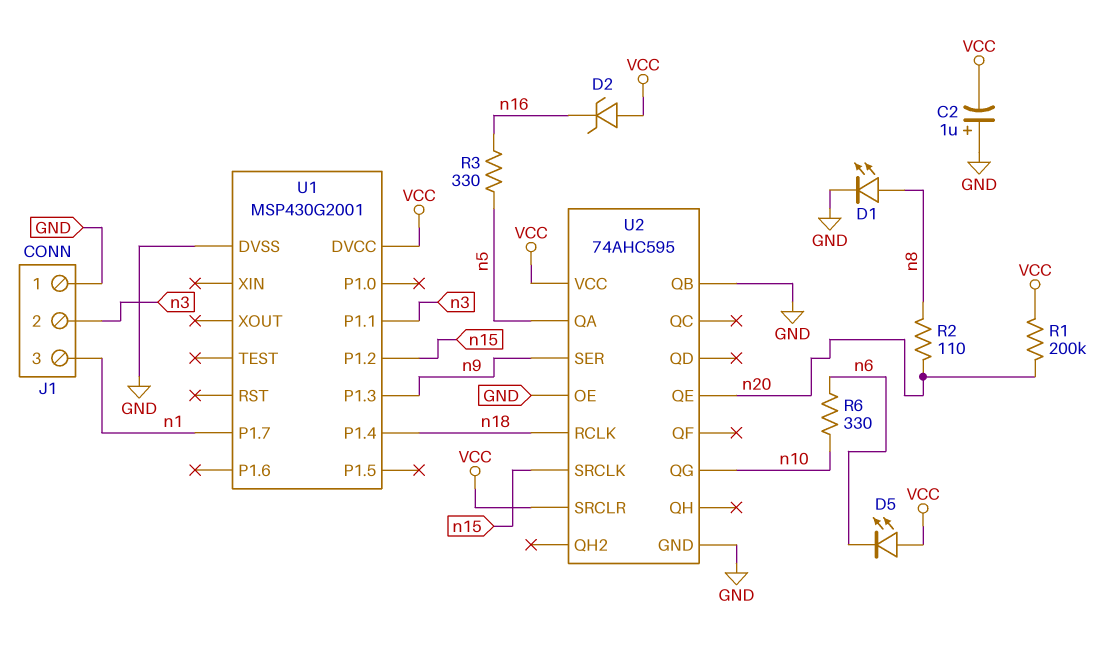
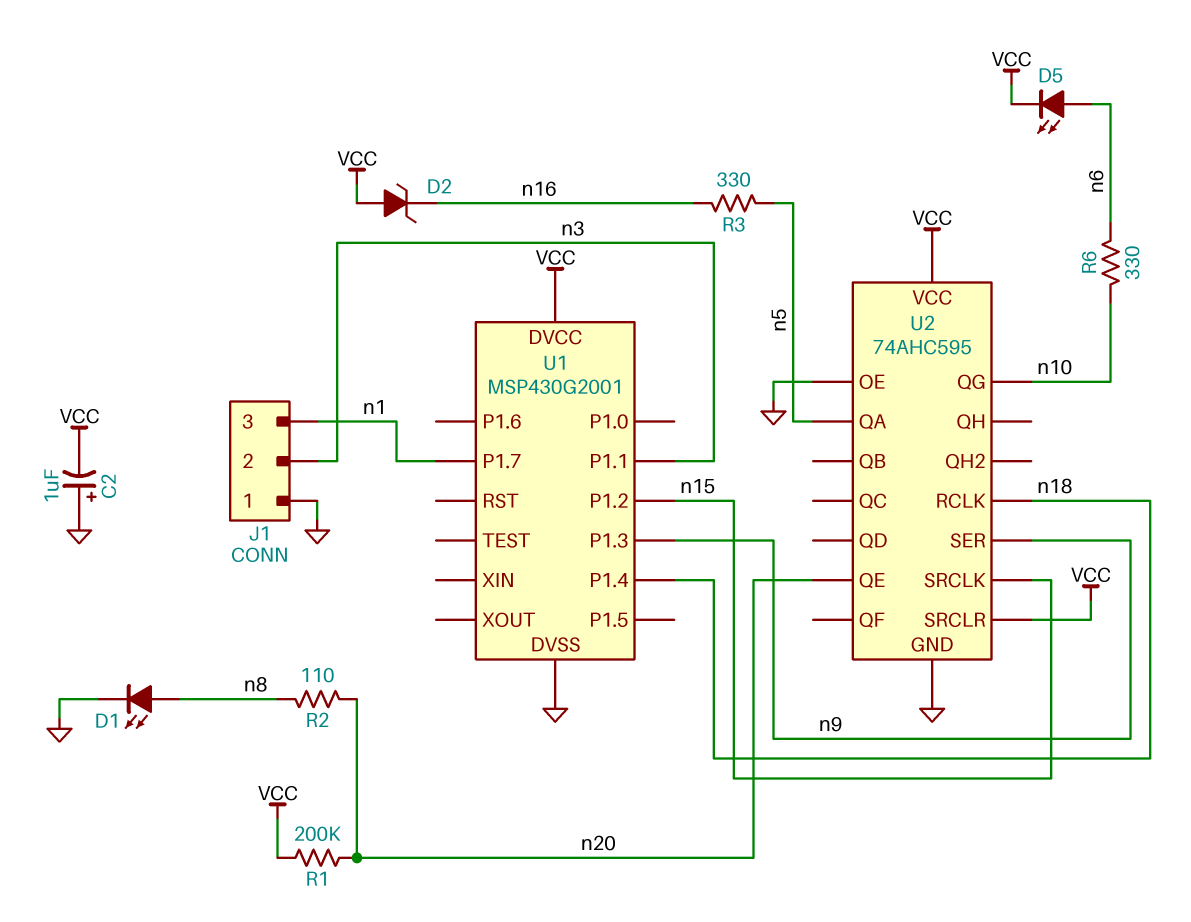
D5: LED (A VCC, K n6) -> LED (A n6, K VCC)
U2 pin QB: GND -> none

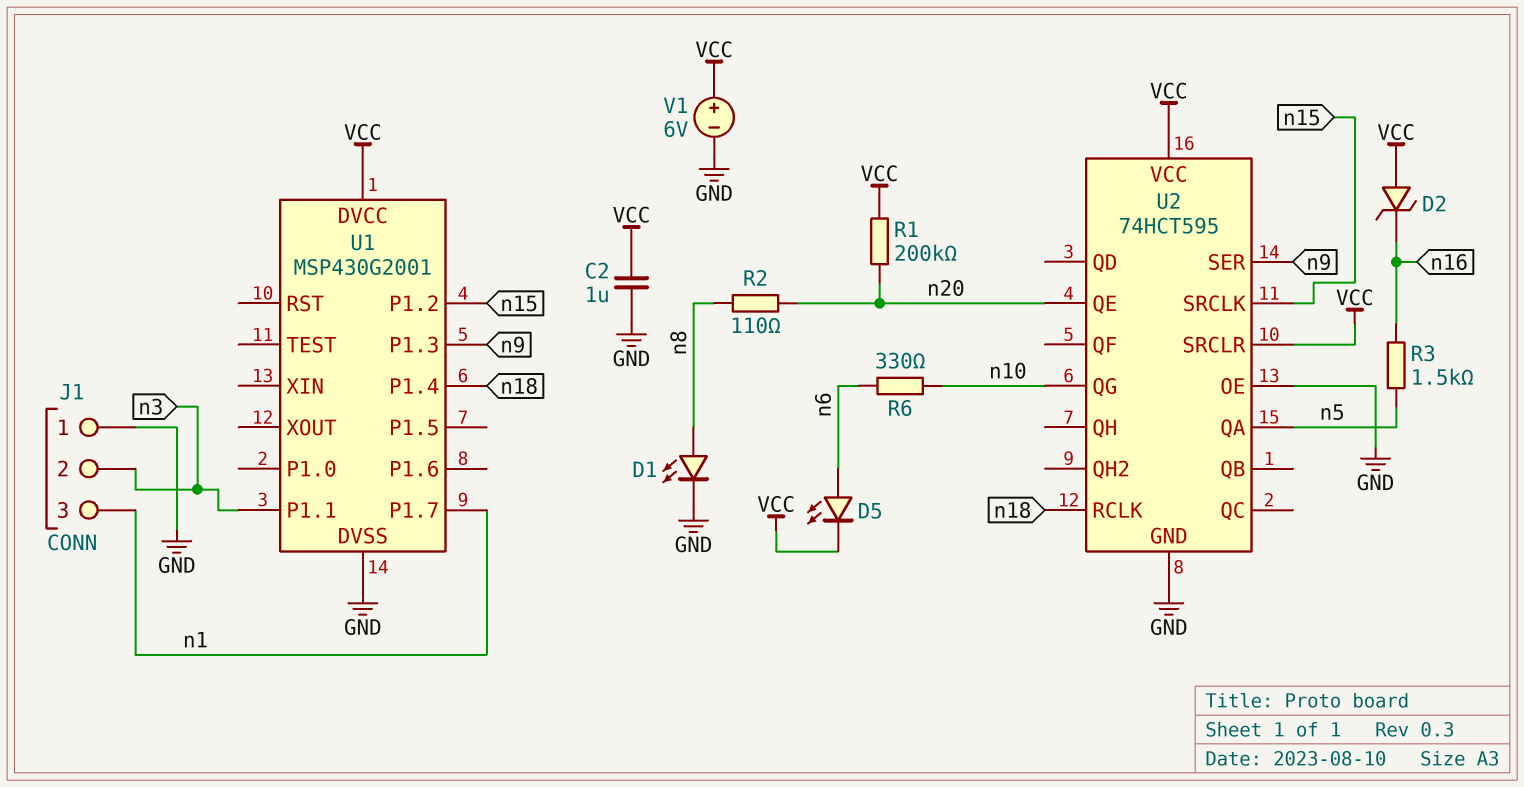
C2: 1uF (plus GND, minus VCC) -> 1uF (GND, VCC)
R3: 330 (n5, n16) -> 1.5k (n5, n16)
U2: 74AHC595 -> 74HCT595
V1: none -> 6V (plus VCC, minus GND)

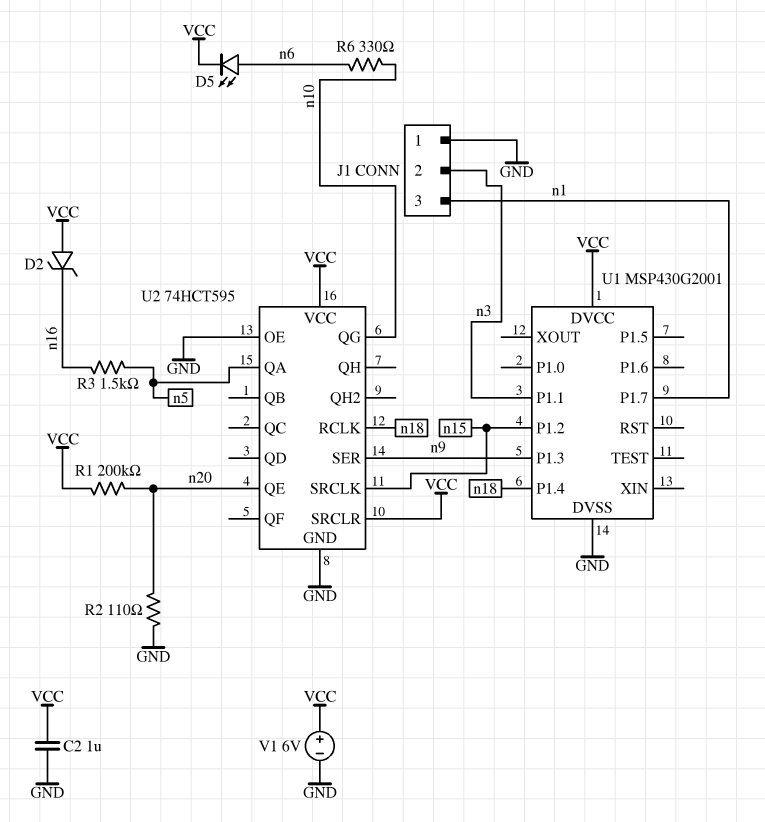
D1: LED (A n8, K GND) -> none
R2: 110 (n8, n20) -> 110 (GND, n20)

